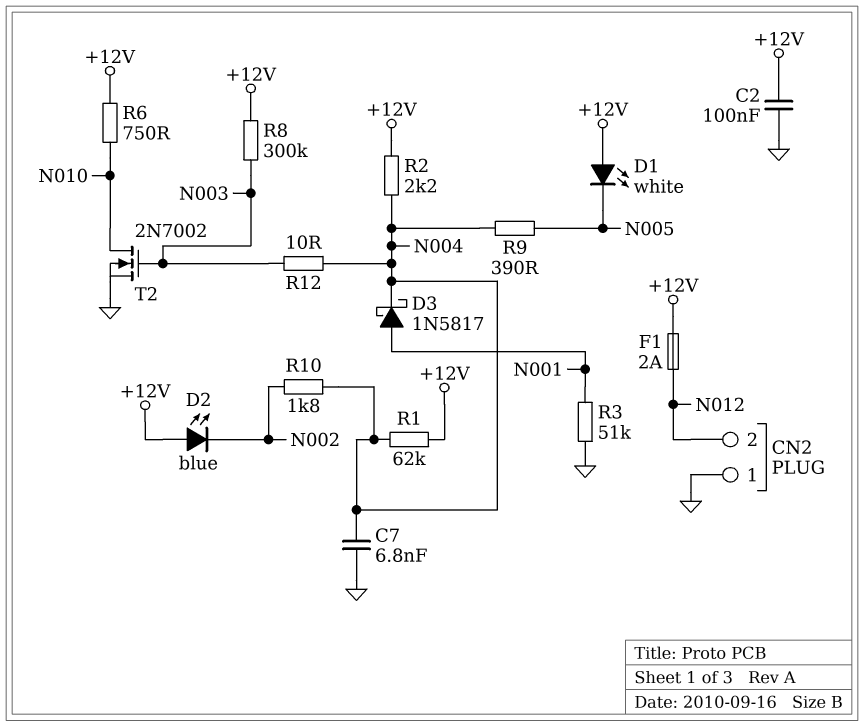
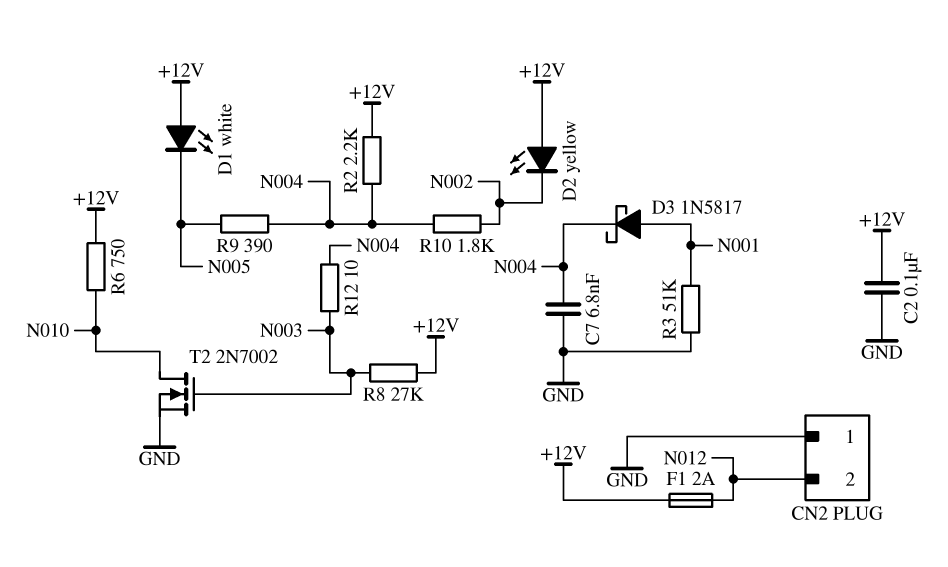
D2: LED blue (A +12V, K N002) -> LED yellow (A +12V, K N002)
R1: 62k (+12V, N004) -> none
R8: 300k (+12V, N003) -> 27k (+12V, N003)

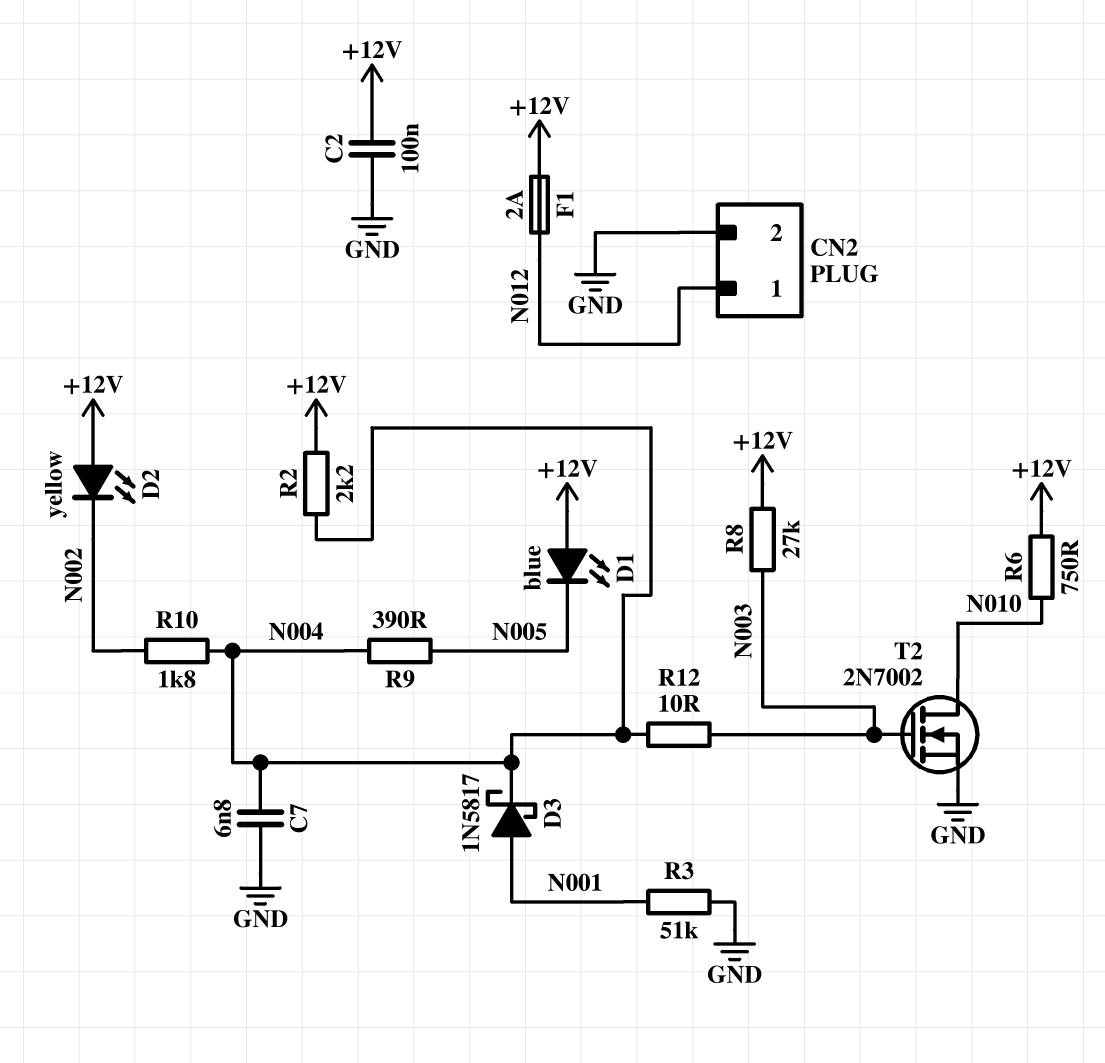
CN2 pin 1: GND -> N012
CN2 pin 2: N012 -> GND
D1: LED white (A +12V, K N005) -> LED blue (A +12V, K N005)

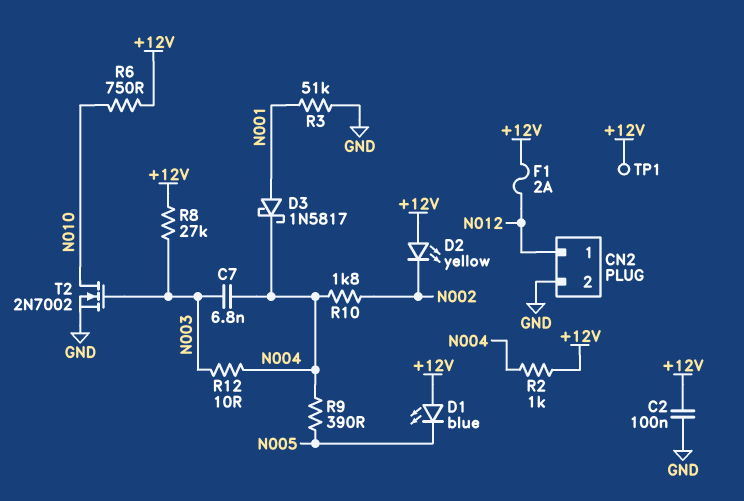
C7: 6.8nF (GND, N004) -> 6.8nF (N003, N004)
R2: 2.2k (+12V, N004) -> 1k (+12V, N004)
TP1: none -> test point (+12V)

